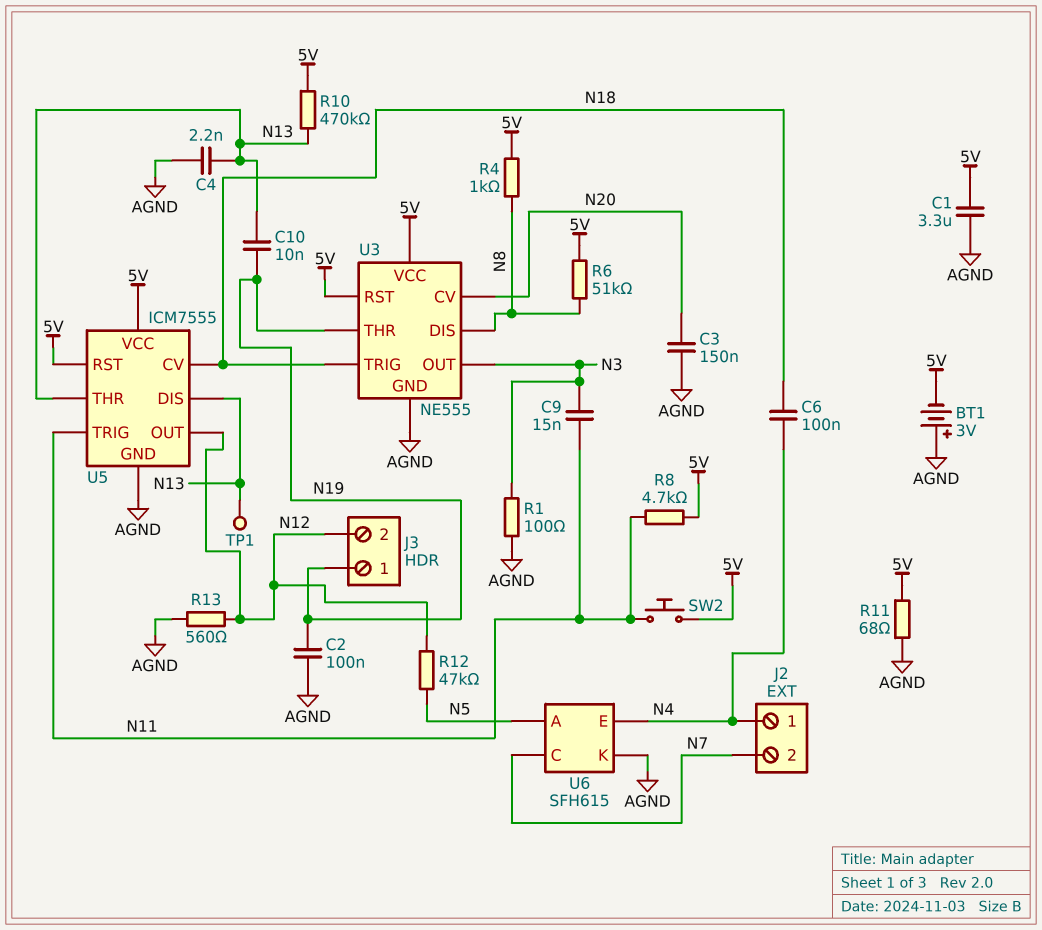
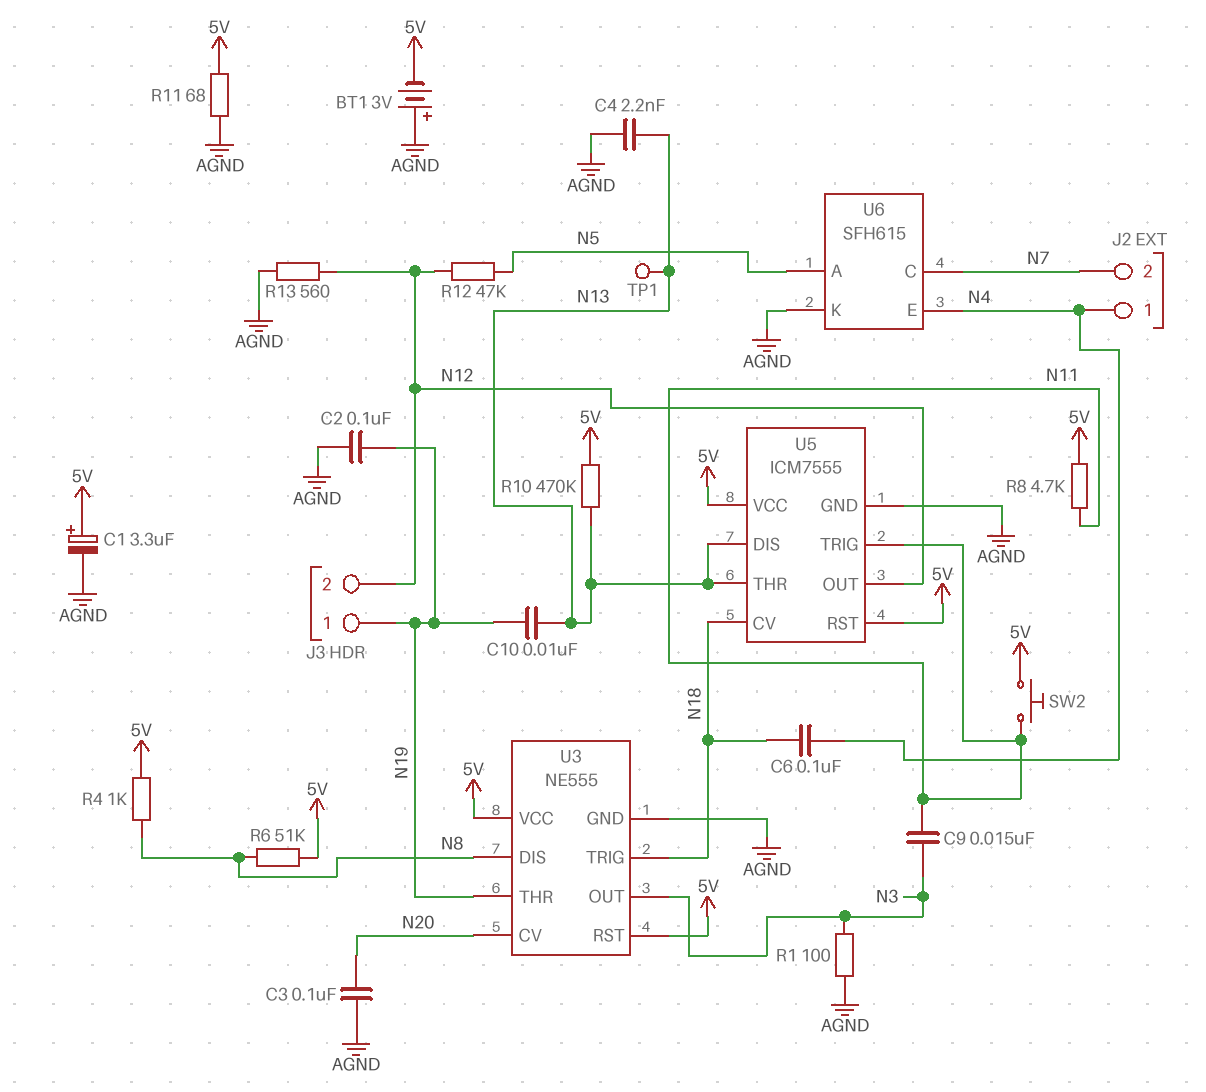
C1: 3.3uF (5V, AGND) -> 3.3uF (plus 5V, minus AGND)
C3: 150nF (AGND, N20) -> 100nF (AGND, N20)

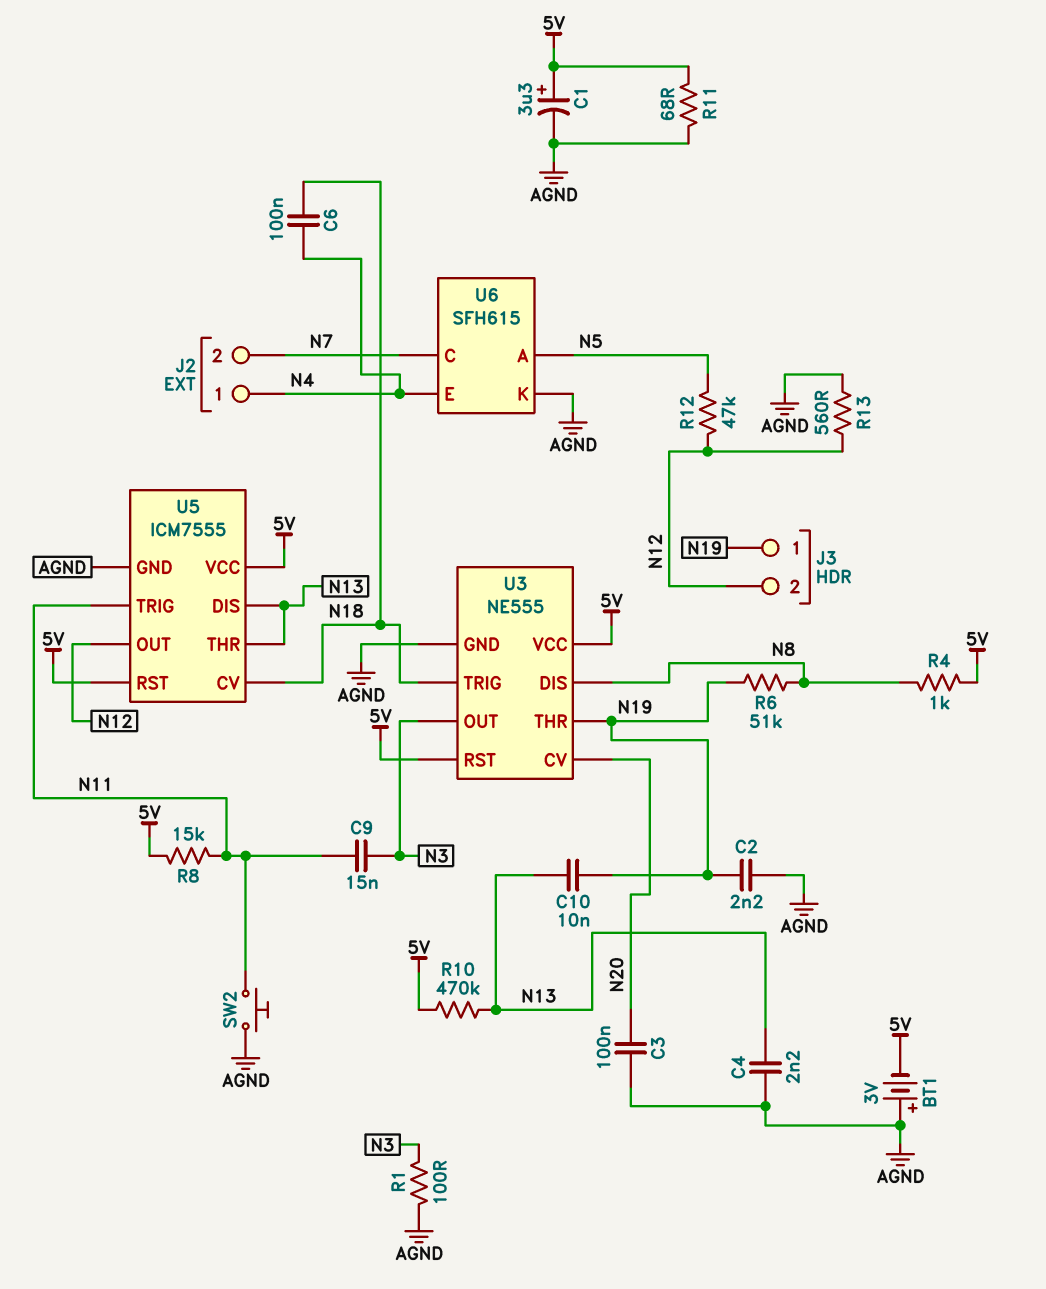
C2: 100nF (AGND, N19) -> 2.2nF (AGND, N19)
R6: 51k (5V, N8) -> 51k (N8, N19)
R8: 4.7k (5V, N11) -> 15k (5V, N11)
SW2: button (5V, N11) -> button (AGND, N11)
TP1: test point (N13) -> none

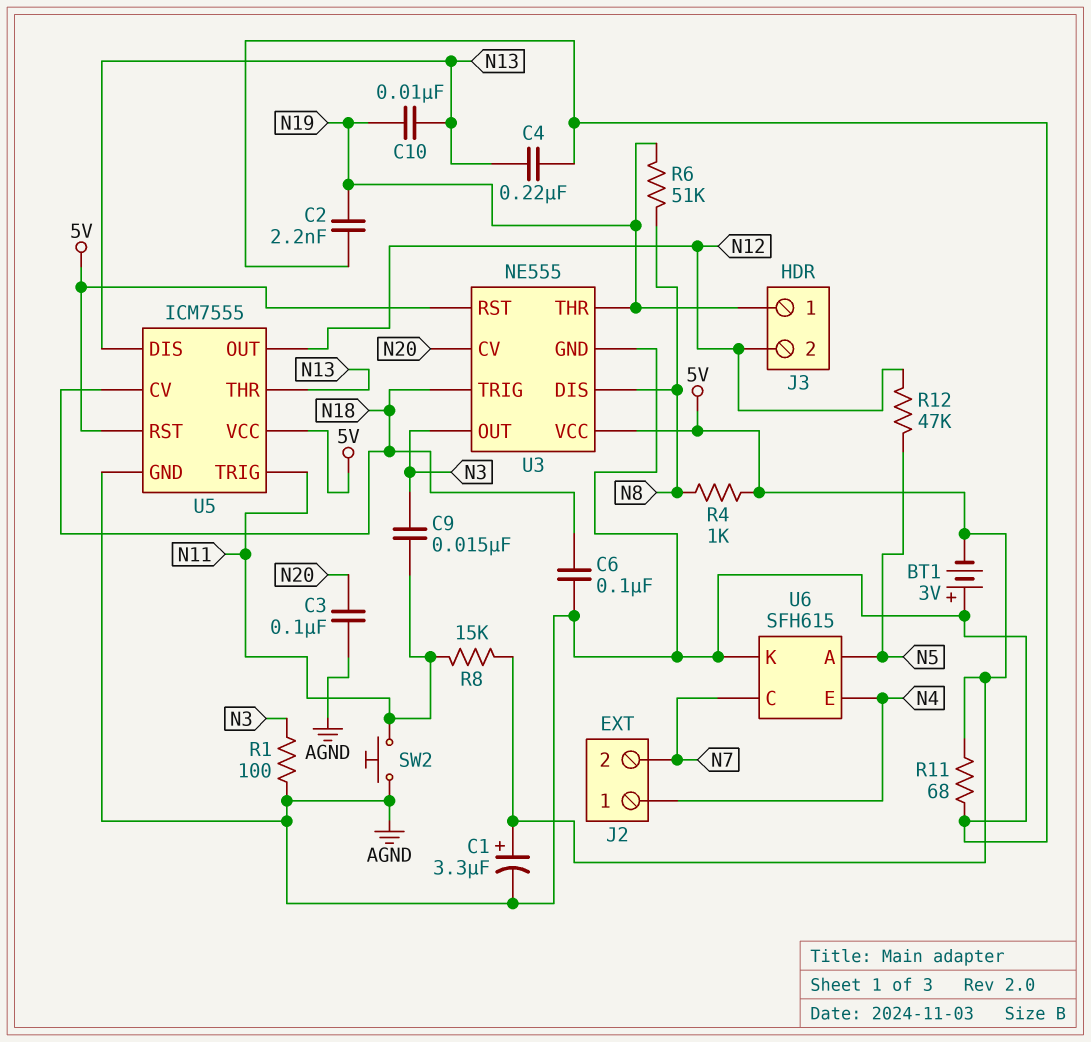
C4: 2.2nF (AGND, N13) -> 220nF (AGND, N13)
C6: 100nF (N4, N18) -> 100nF (AGND, N18)
R10: 470k (5V, N13) -> none
R13: 560 (AGND, N12) -> none

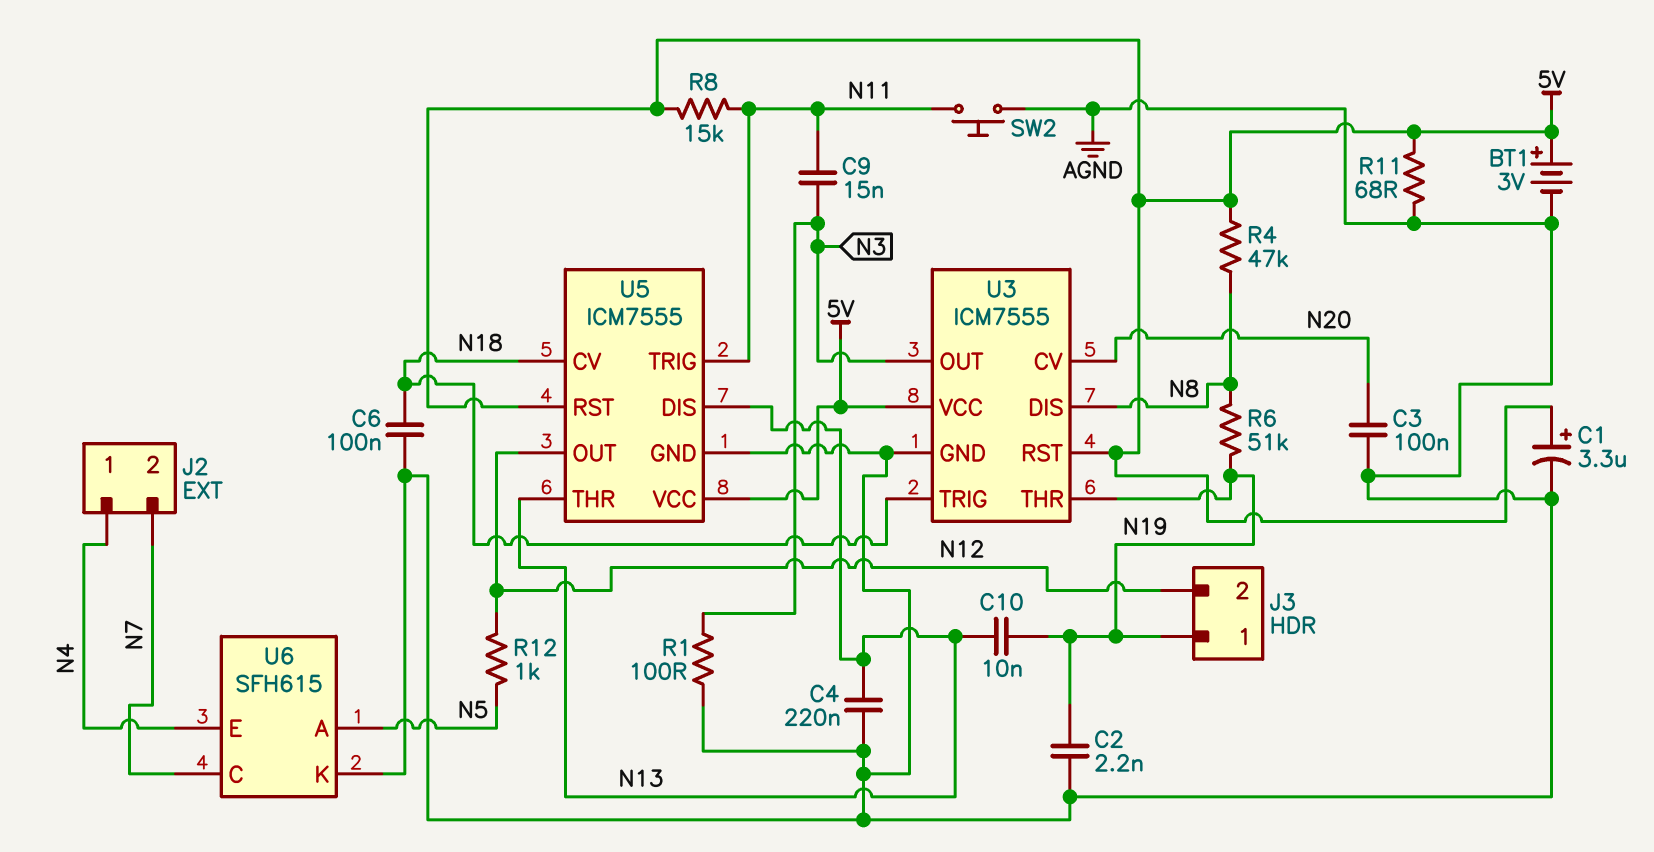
BT1: 3V (plus AGND, minus 5V) -> 3V (plus 5V, minus AGND)
R4: 1k (5V, N8) -> 47k (5V, N8)
R12: 47k (N5, N12) -> 1k (N5, N12)
U3: NE555 -> ICM7555

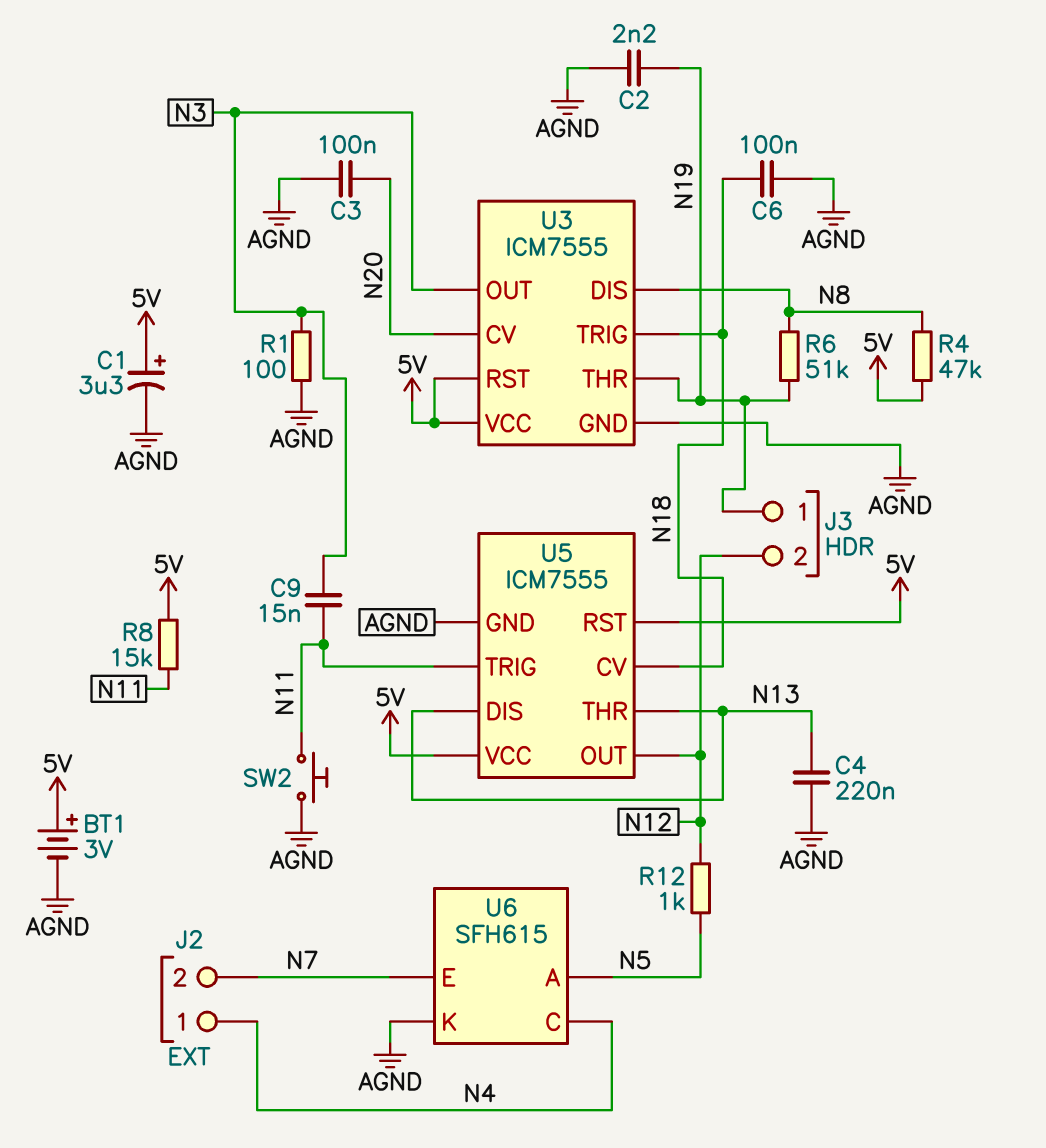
C10: 10nF (N13, N19) -> none
R11: 68 (5V, AGND) -> none
U6 pin C: N7 -> N4
U6 pin E: N4 -> N7

